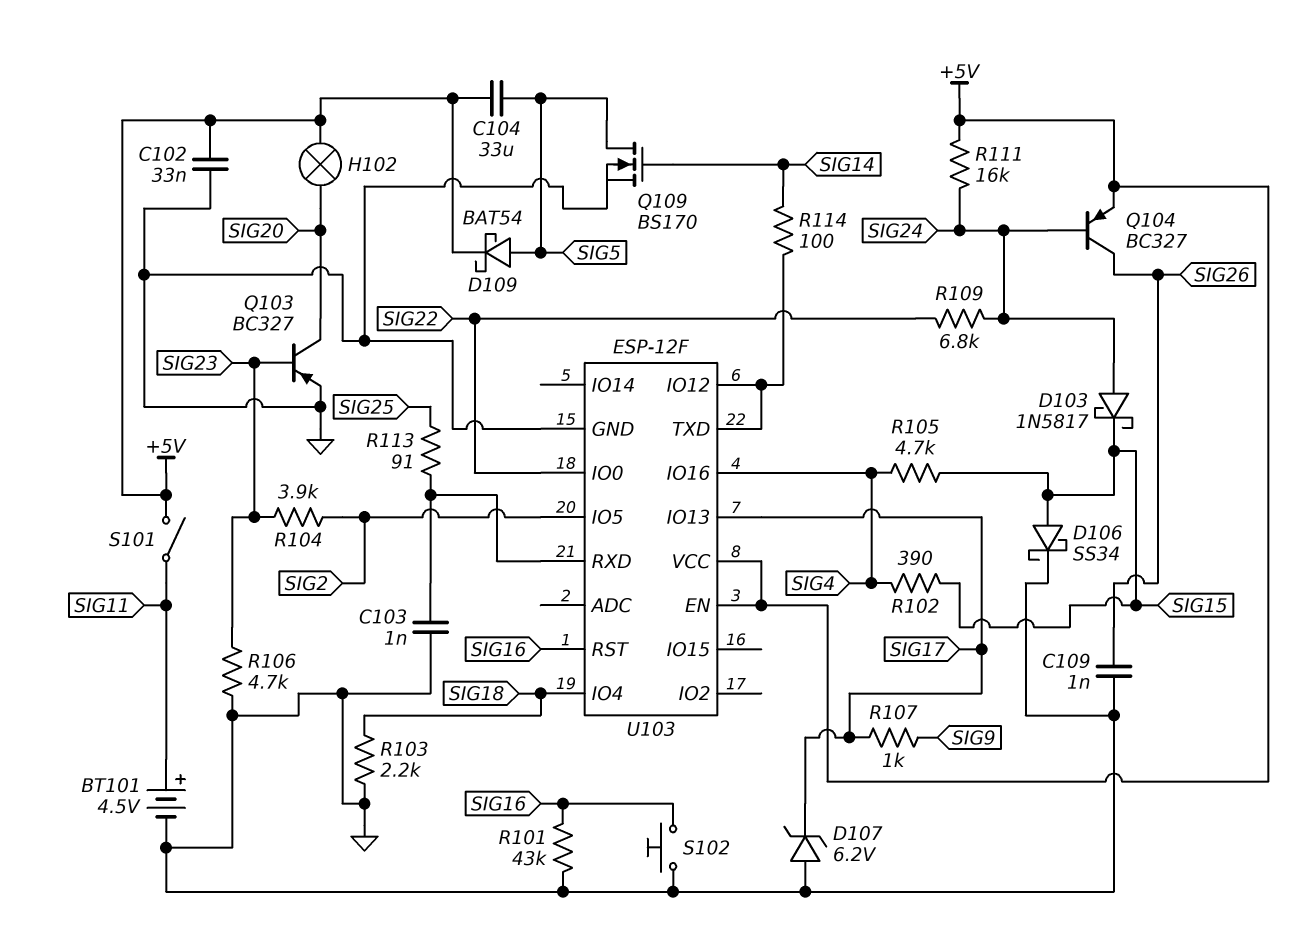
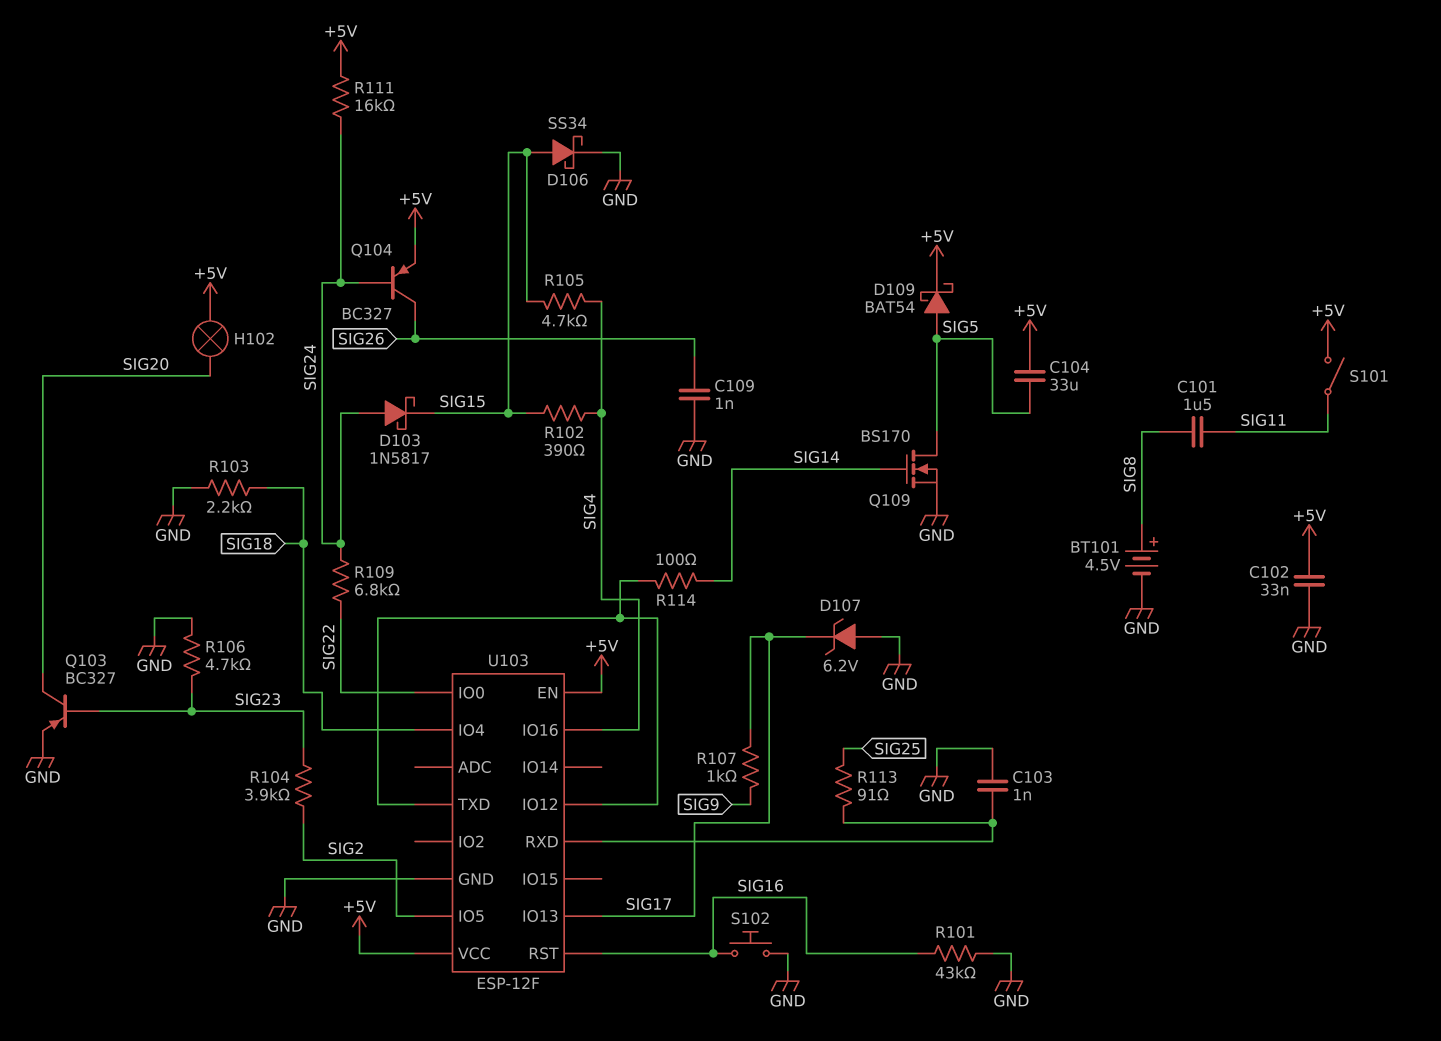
BT101: 4.5V (plus SIG11, minus GND) -> 4.5V (plus SIG8, minus GND)
C101: none -> 1.5uF (SIG8, SIG11)

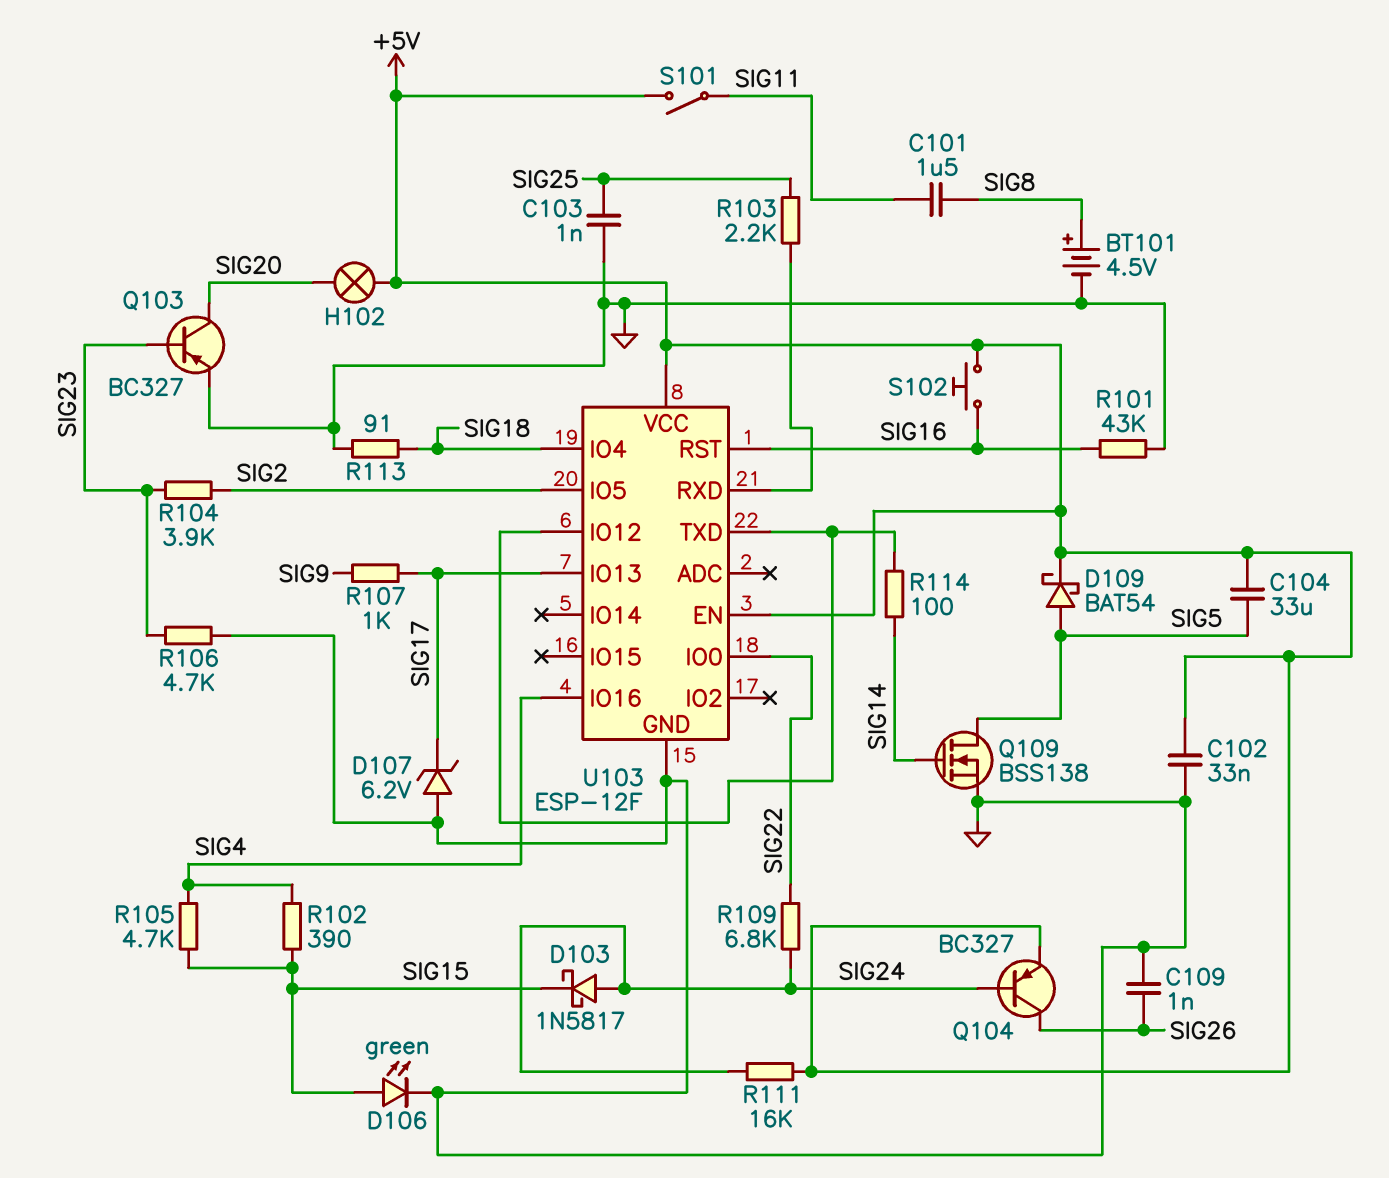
C103: 1nF (GND, U103/RXD) -> 1nF (GND, SIG25)
D106: schottky SS34 (A SIG15, K GND) -> LED green (A SIG15, K GND)
Q109: NMOS BS170 (G SIG14, D SIG5, S GND) -> NMOS BSS138 (G SIG14, D SIG5, S GND)
R103: 2.2k (GND, SIG18) -> 2.2k (SIG25, U103/RXD)
R113: 91 (SIG25, U103/RXD) -> 91 (GND, SIG18)
S102: button (GND, SIG16) -> button (+5V, SIG16)

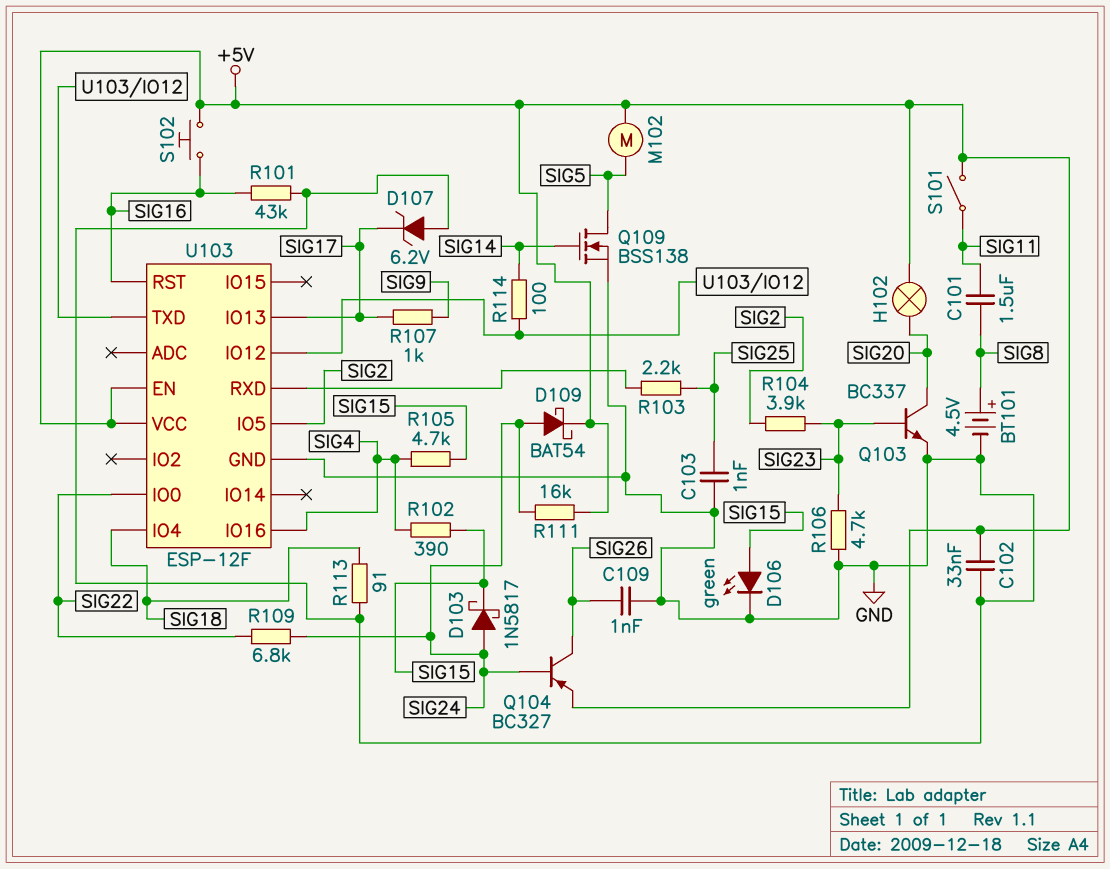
C104: 33uF (+5V, SIG5) -> none
D109: schottky BAT54 (A SIG5, K +5V) -> schottky BAT54 (A SIG24, K +5V)
M102: none -> motor (+5V, SIG5)
Q103: PNP BC327 (B SIG23, C SIG20, E GND) -> NPN BC337 (B SIG23, C SIG20, E GND)

